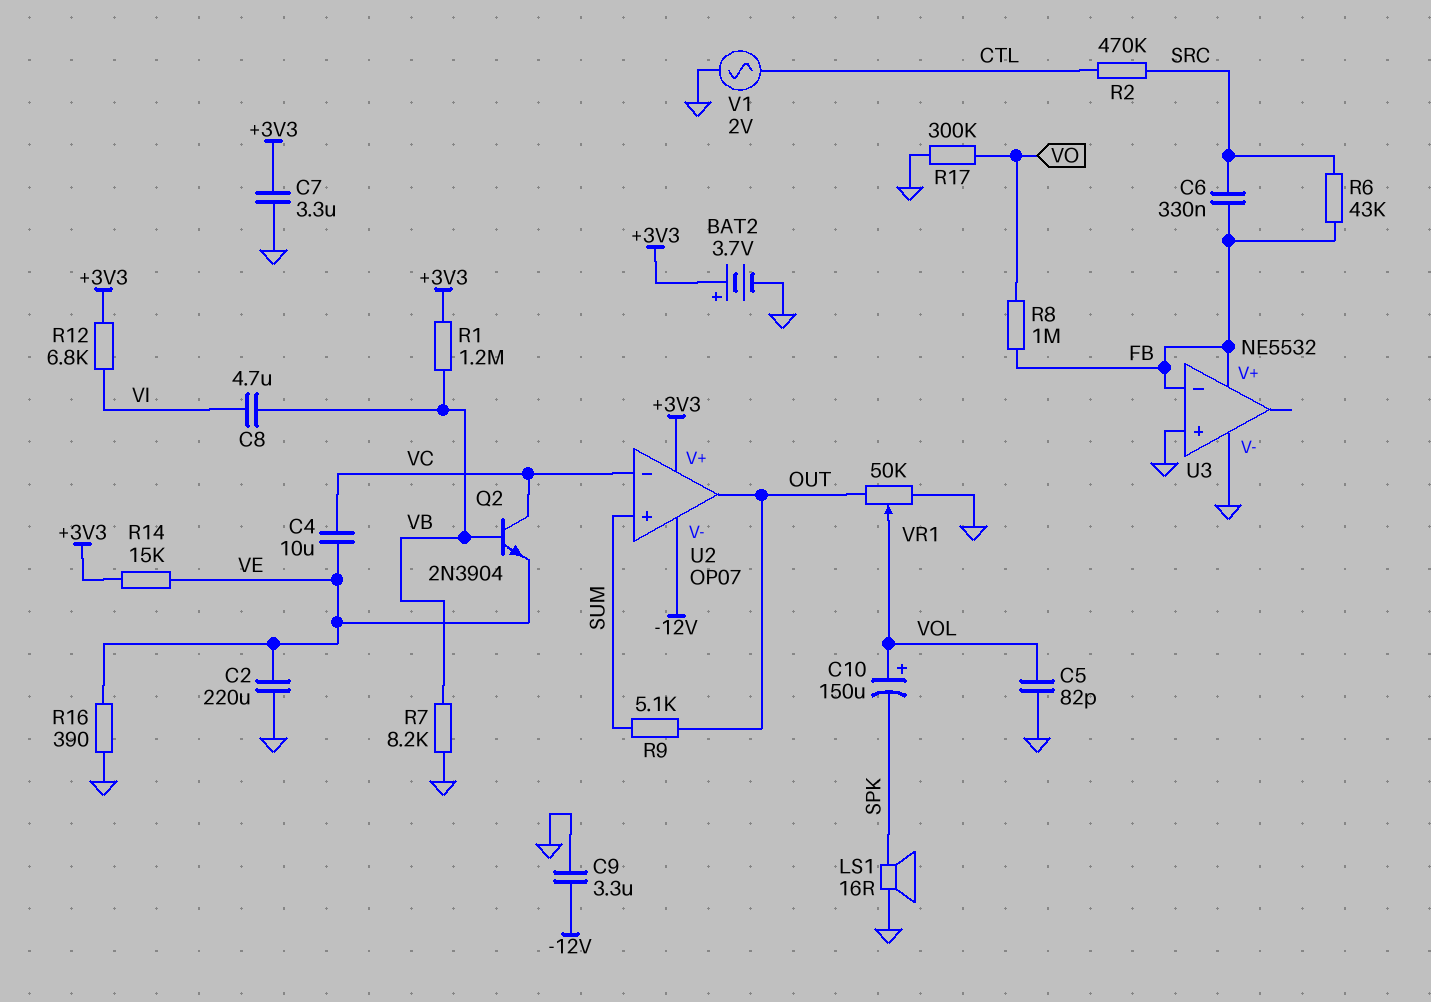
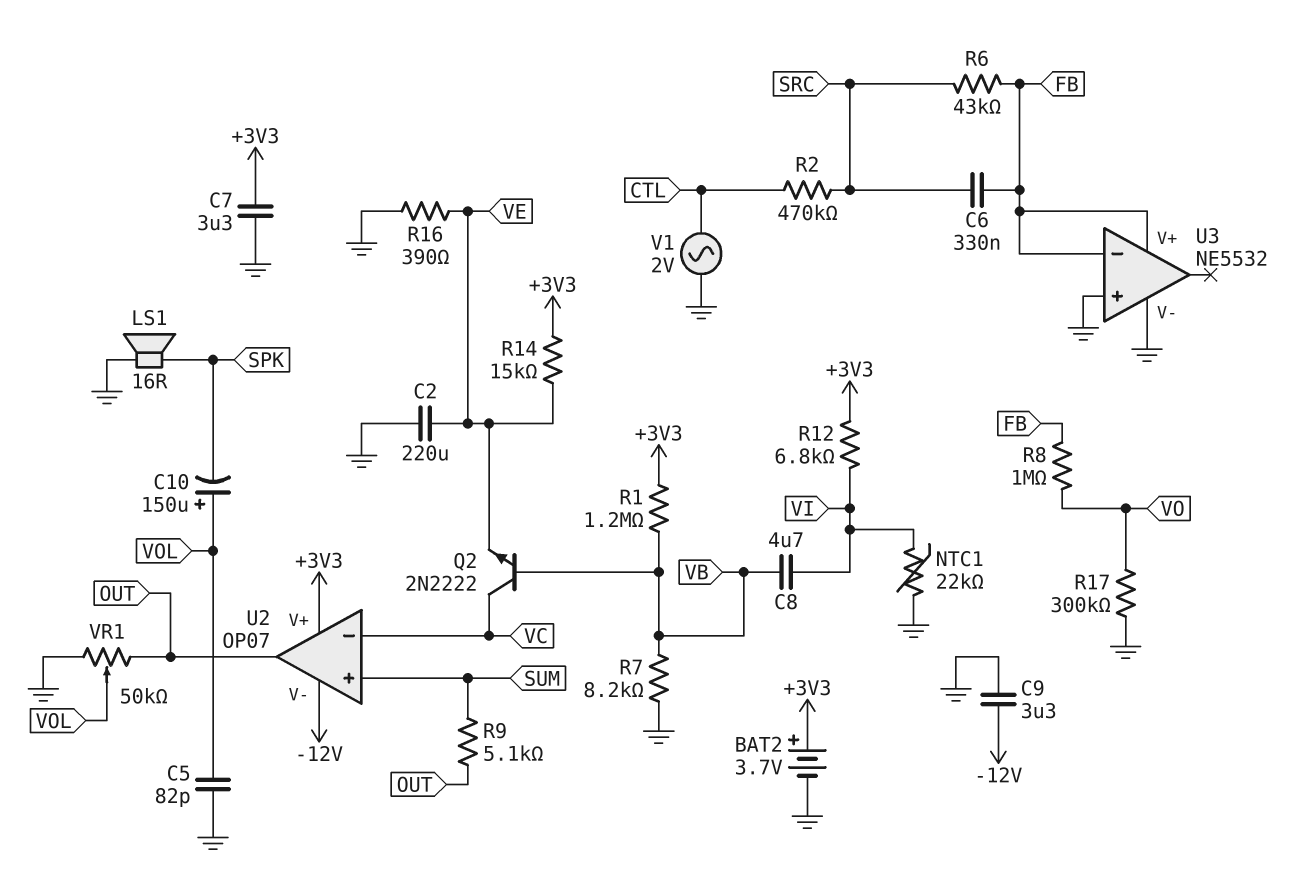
C4: 10uF (VC, VE) -> none
NTC1: none -> 22k (GND, VI)
Q2: NPN 2N3904 (B VB, C VC, E VE) -> NPN 2N2222 (B VB, C VC, E VE)

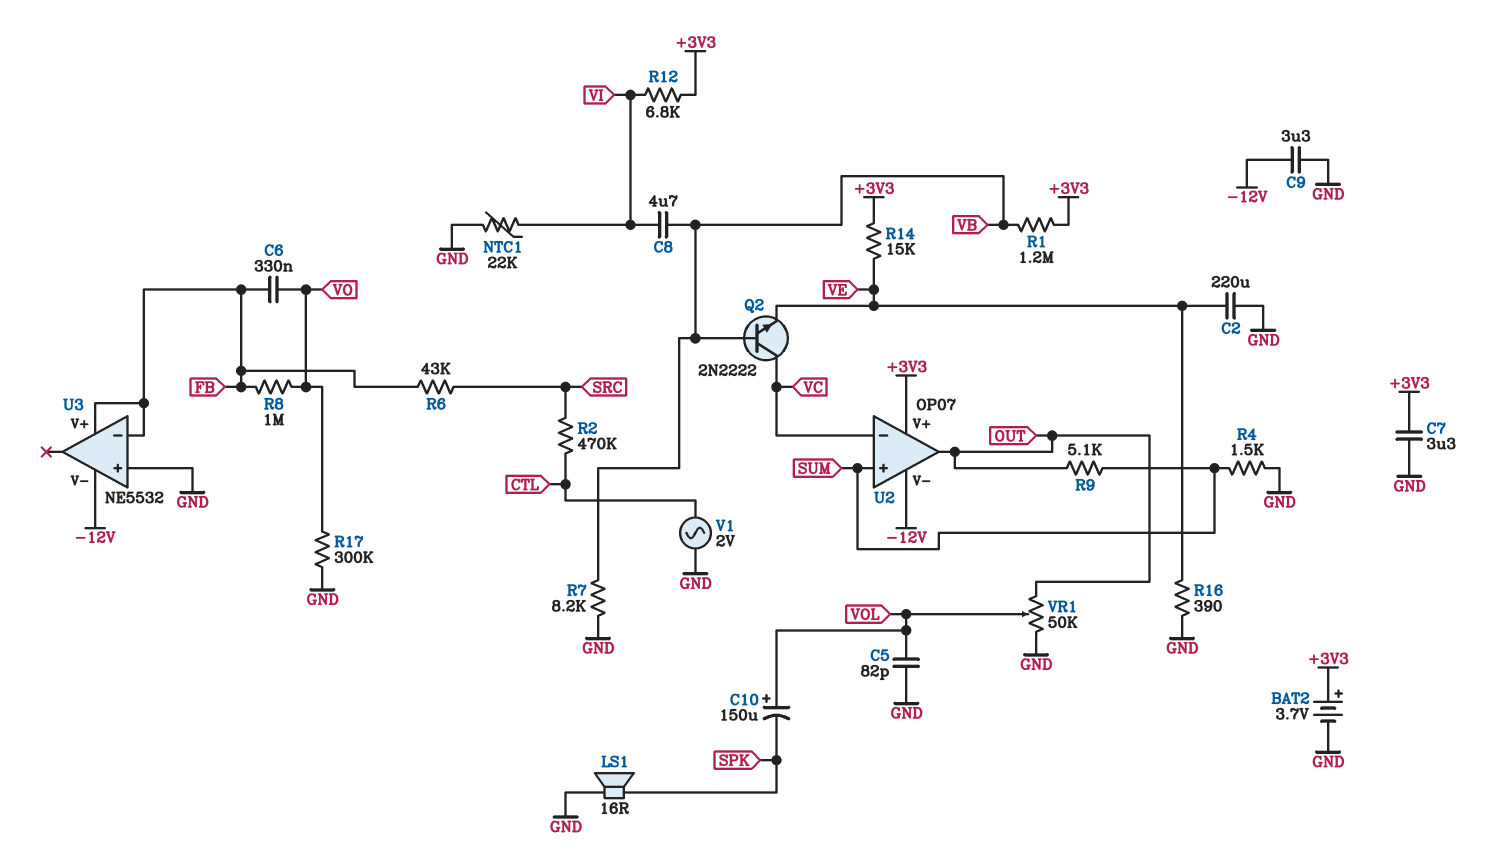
C6: 330nF (FB, SRC) -> 330nF (FB, VO)
R4: none -> 1.5k (GND, SUM)
U3 pin V-: GND -> -12V

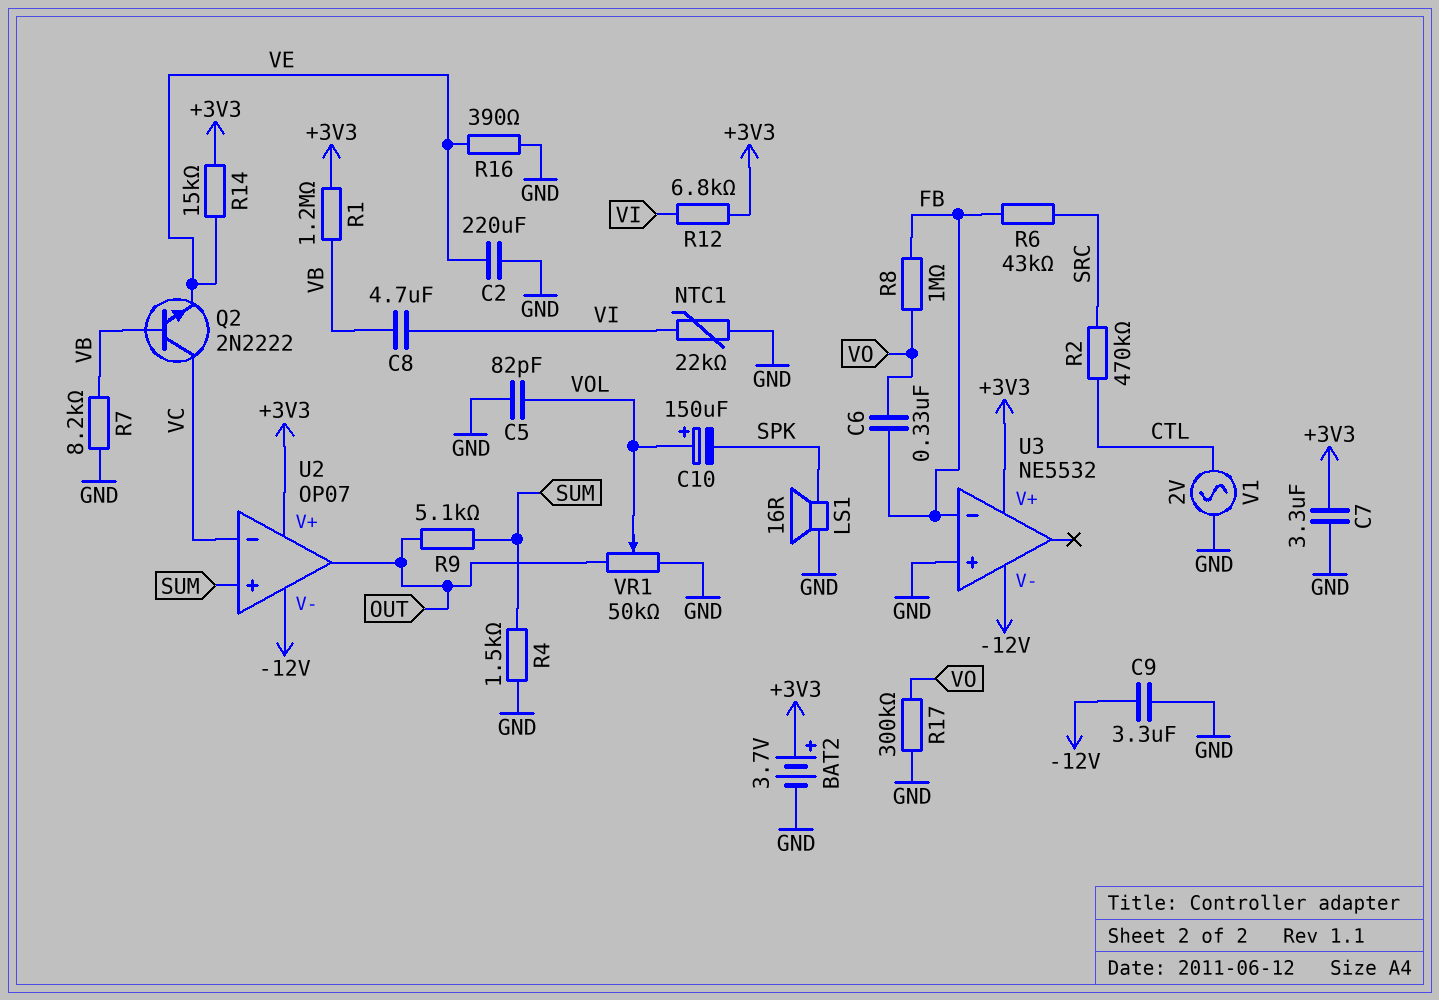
U3 pin V+: FB -> +3V3

